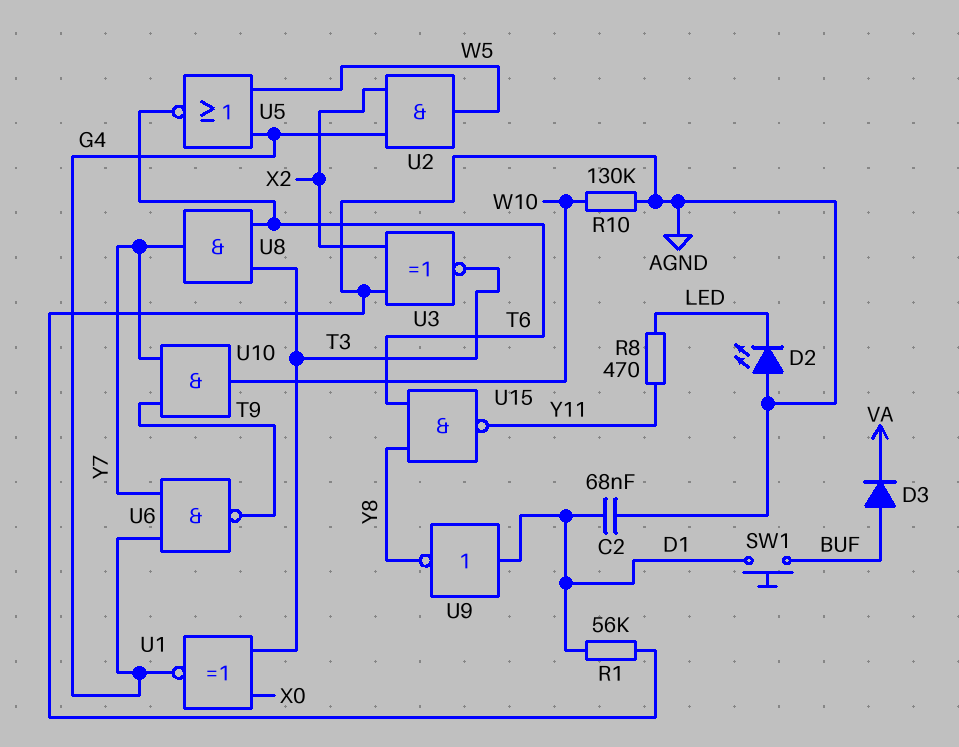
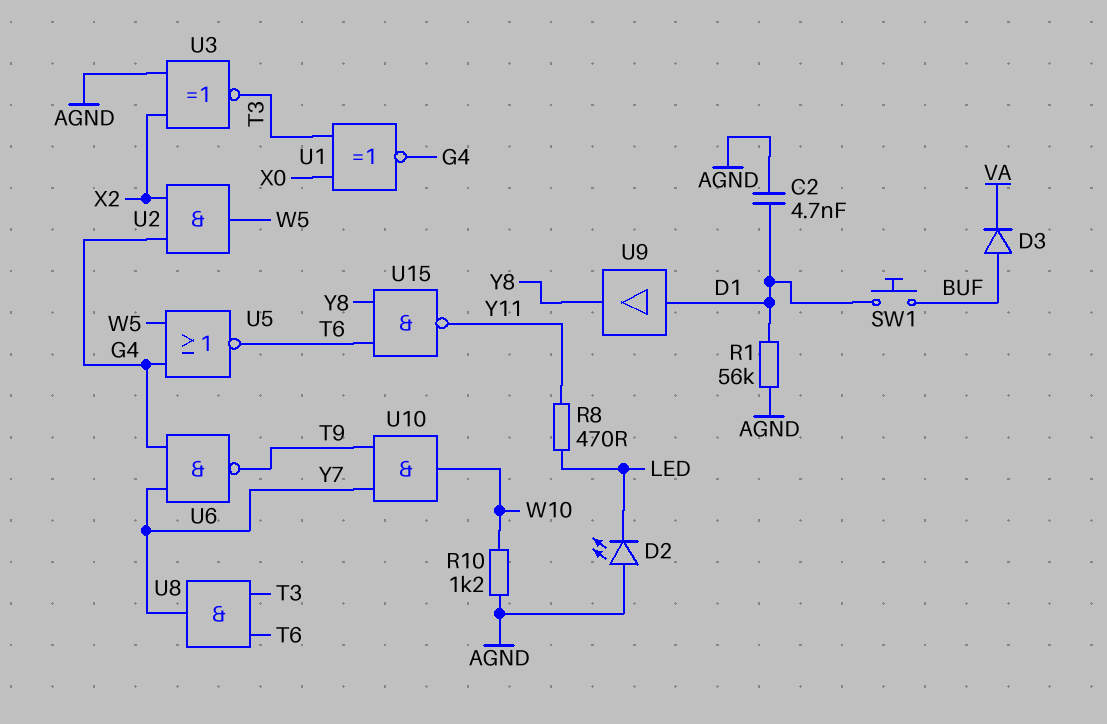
C2: 68nF (AGND, D1) -> 4.7nF (AGND, D1)
R10: 130k (AGND, W10) -> 1.2k (AGND, W10)
U9: NOT (in D1, out Y8) -> buffer (in D1, out Y8)

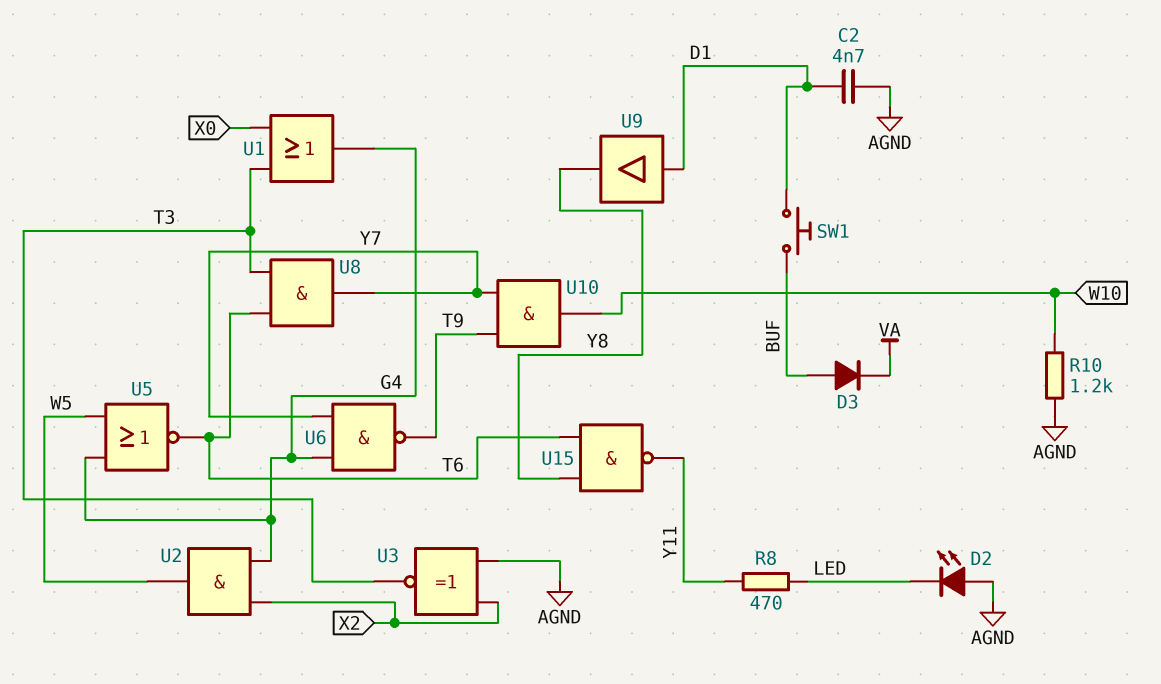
R1: 56k (AGND, D1) -> none
U1: XNOR (in T3, in X0, out G4) -> OR (in T3, in X0, out G4)

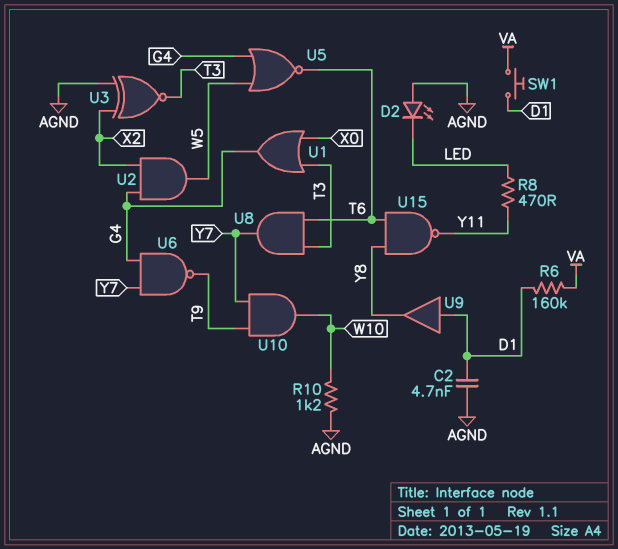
D3: diode (A BUF, K VA) -> none
R6: none -> 160k (D1, VA)
SW1: button (BUF, D1) -> button (D1, VA)

